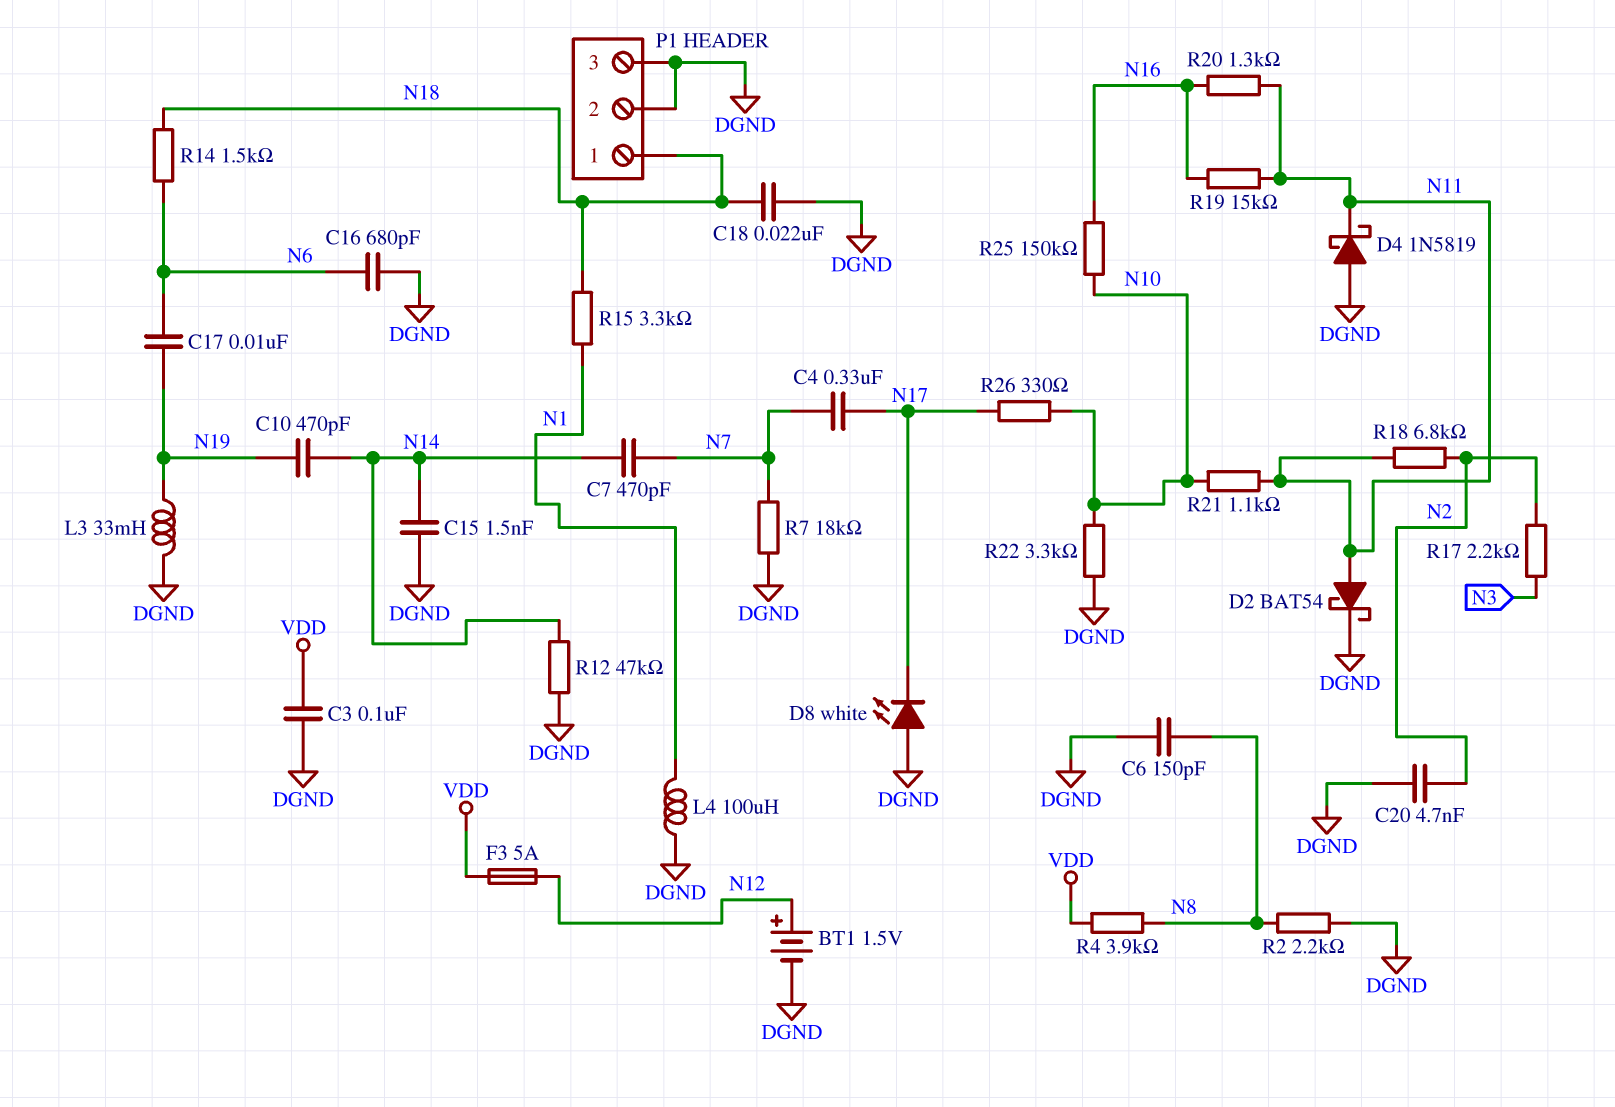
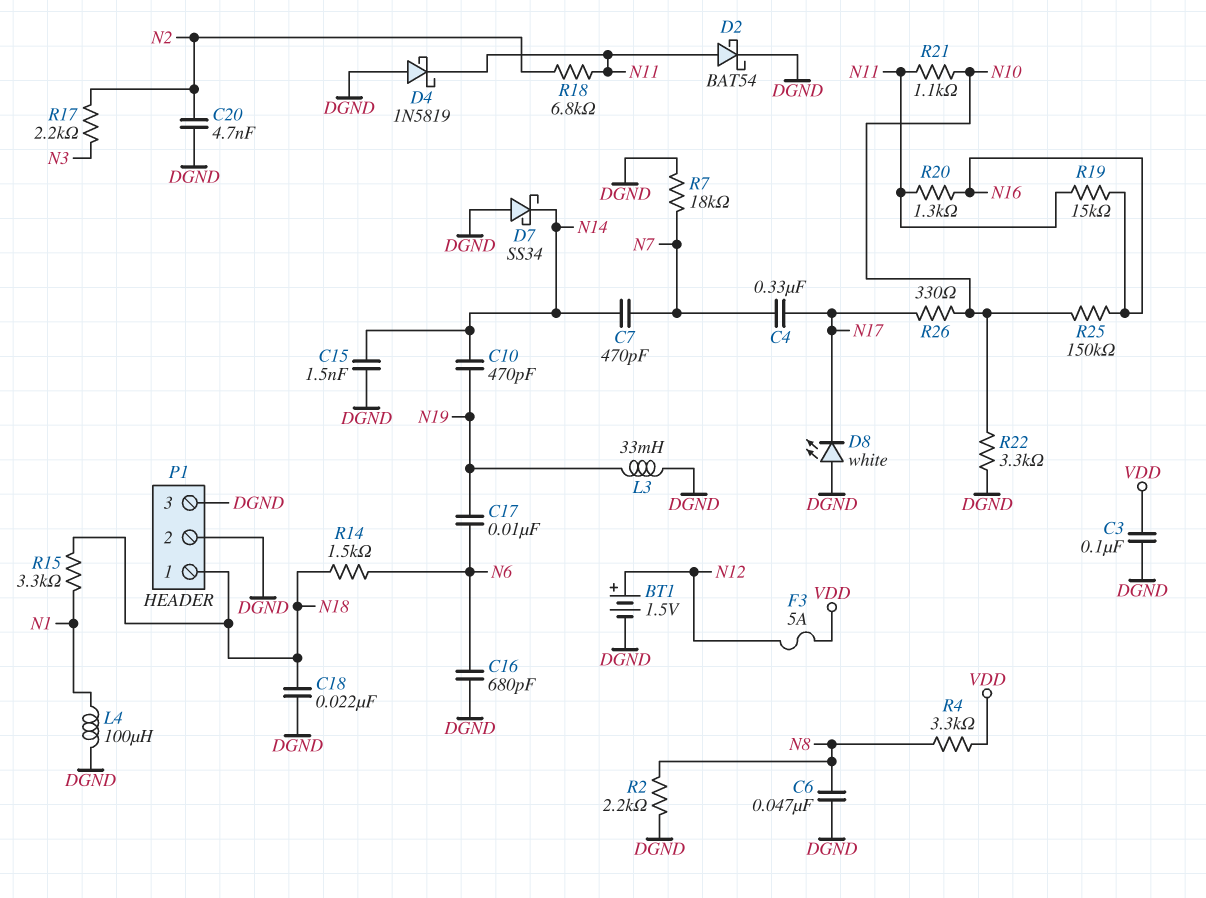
C6: 150pF (DGND, N8) -> 47nF (DGND, N8)
D7: none -> schottky SS34 (A DGND, K N14)
R4: 3.9k (N8, VDD) -> 3.3k (N8, VDD)
R12: 47k (DGND, N14) -> none

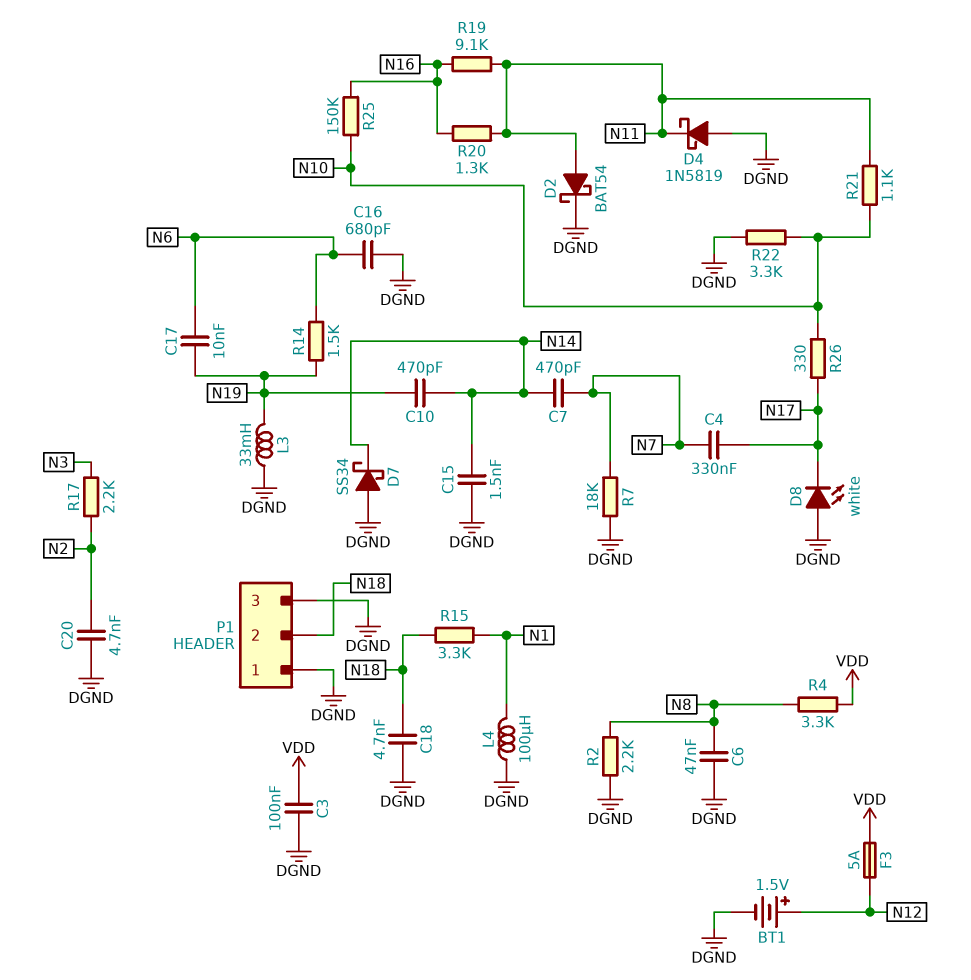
C18: 22nF (DGND, N18) -> 4.7nF (DGND, N18)
P1 pin 1: N18 -> DGND
P1 pin 2: DGND -> N18
R14: 1.5k (N6, N18) -> 1.5k (N6, N19)
R18: 6.8k (N2, N11) -> none
R19: 15k (N11, N16) -> 9.1k (N11, N16)

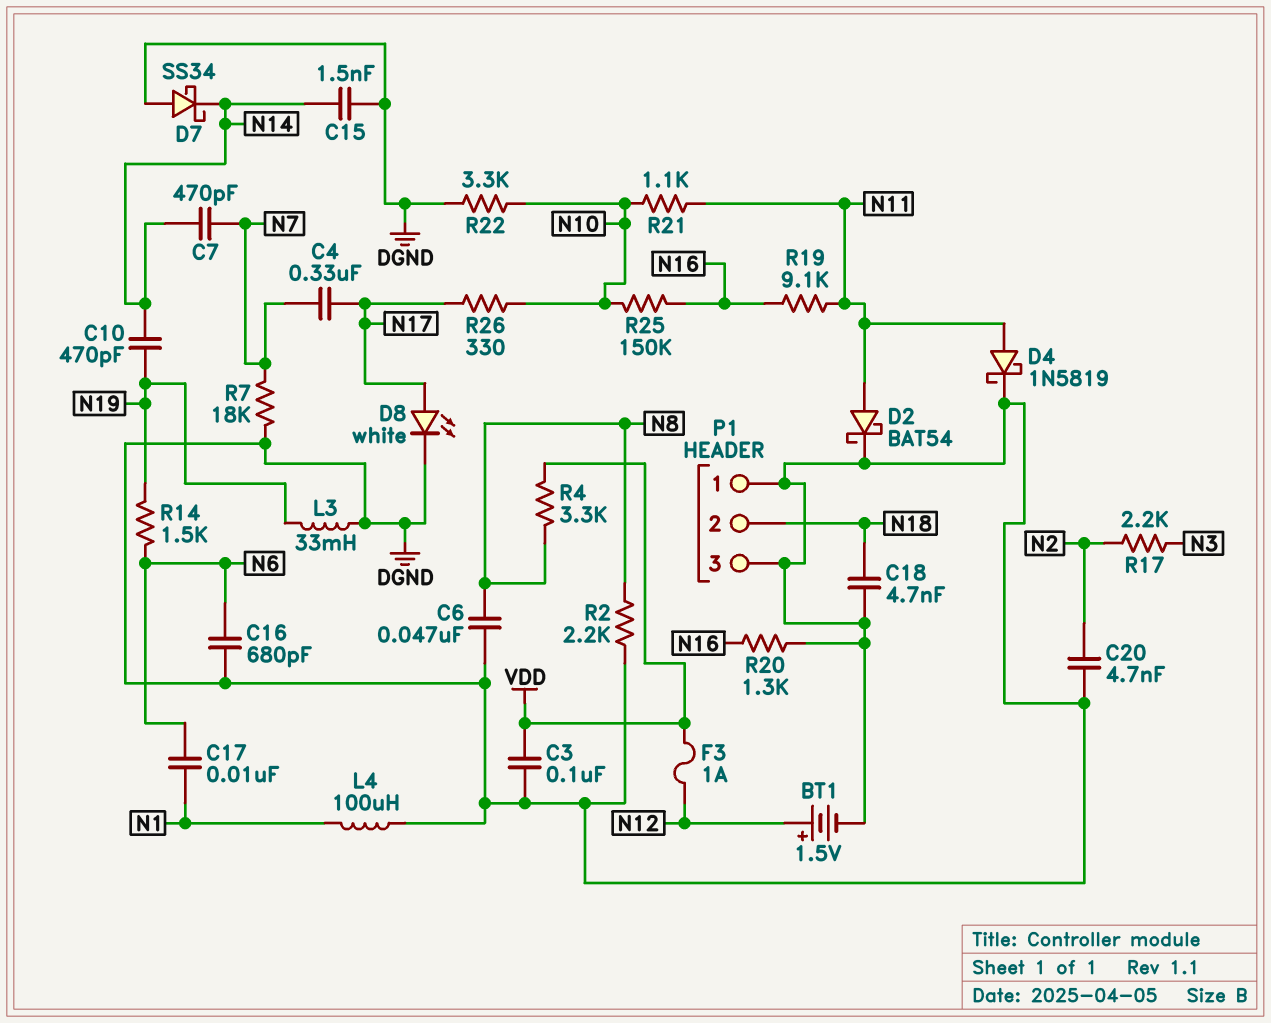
C17: 10nF (N6, N19) -> 10nF (N1, N6)
D4: schottky 1N5819 (A DGND, K N11) -> schottky 1N5819 (A N11, K DGND)
D8: LED white (A DGND, K N17) -> LED white (A N17, K DGND)
F3: 5A (N12, VDD) -> 1A (N12, VDD)
R15: 3.3k (N1, N18) -> none
R20: 1.3k (N11, N16) -> 1.3k (DGND, N16)

